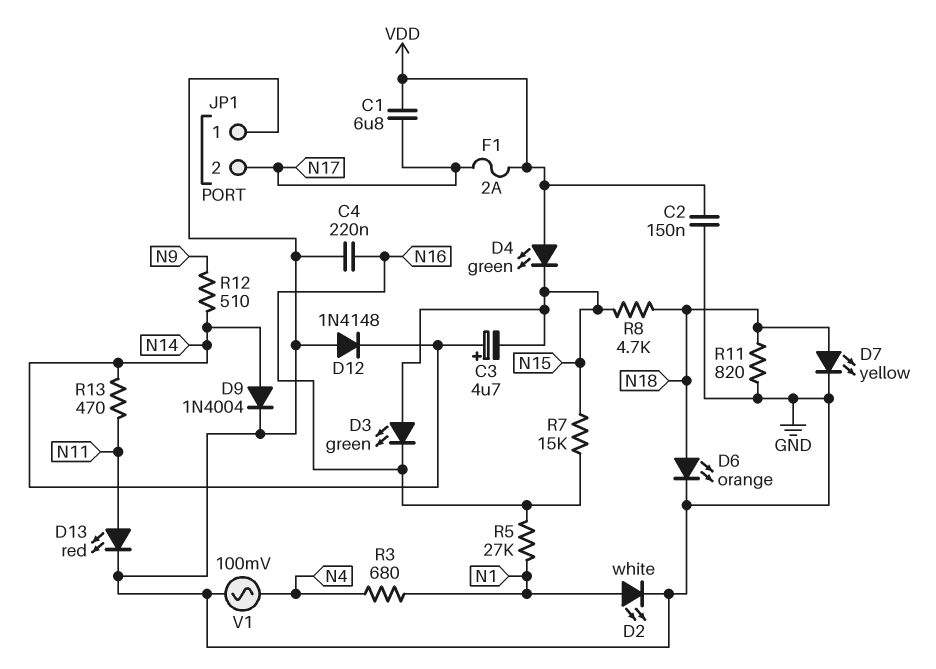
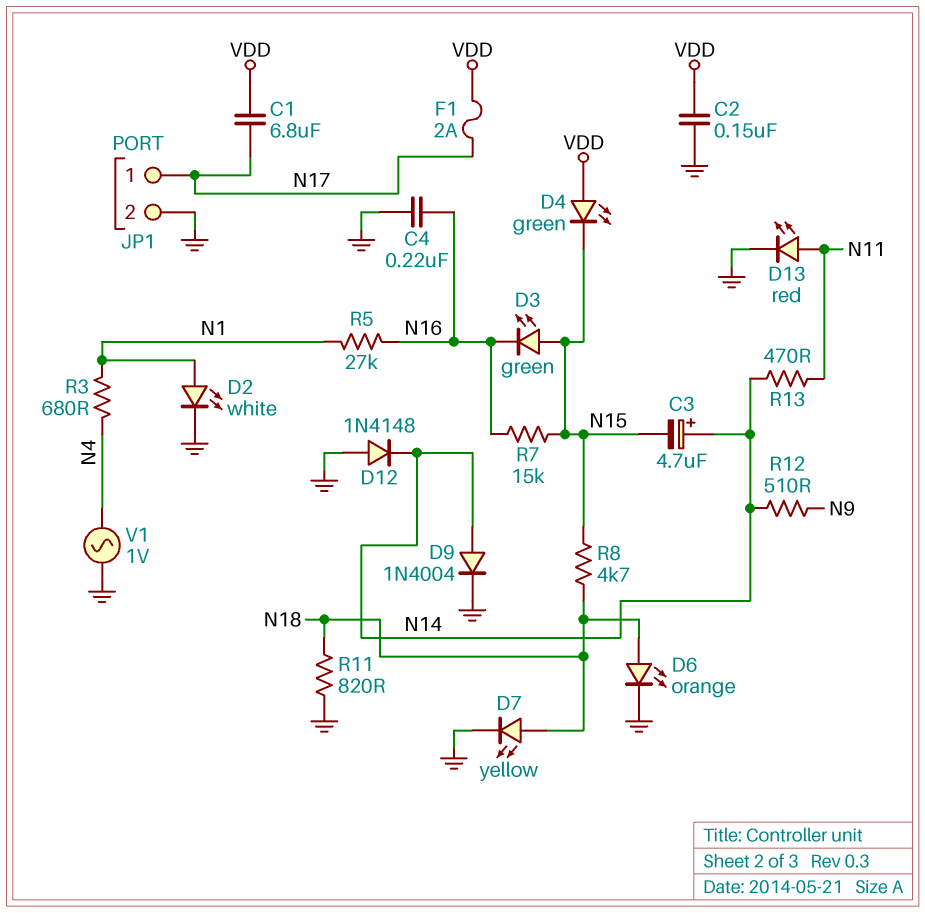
JP1 pin 1: GND -> N17
JP1 pin 2: N17 -> GND
V1: AC 100mV (GND, N4) -> AC 1V (GND, N4)

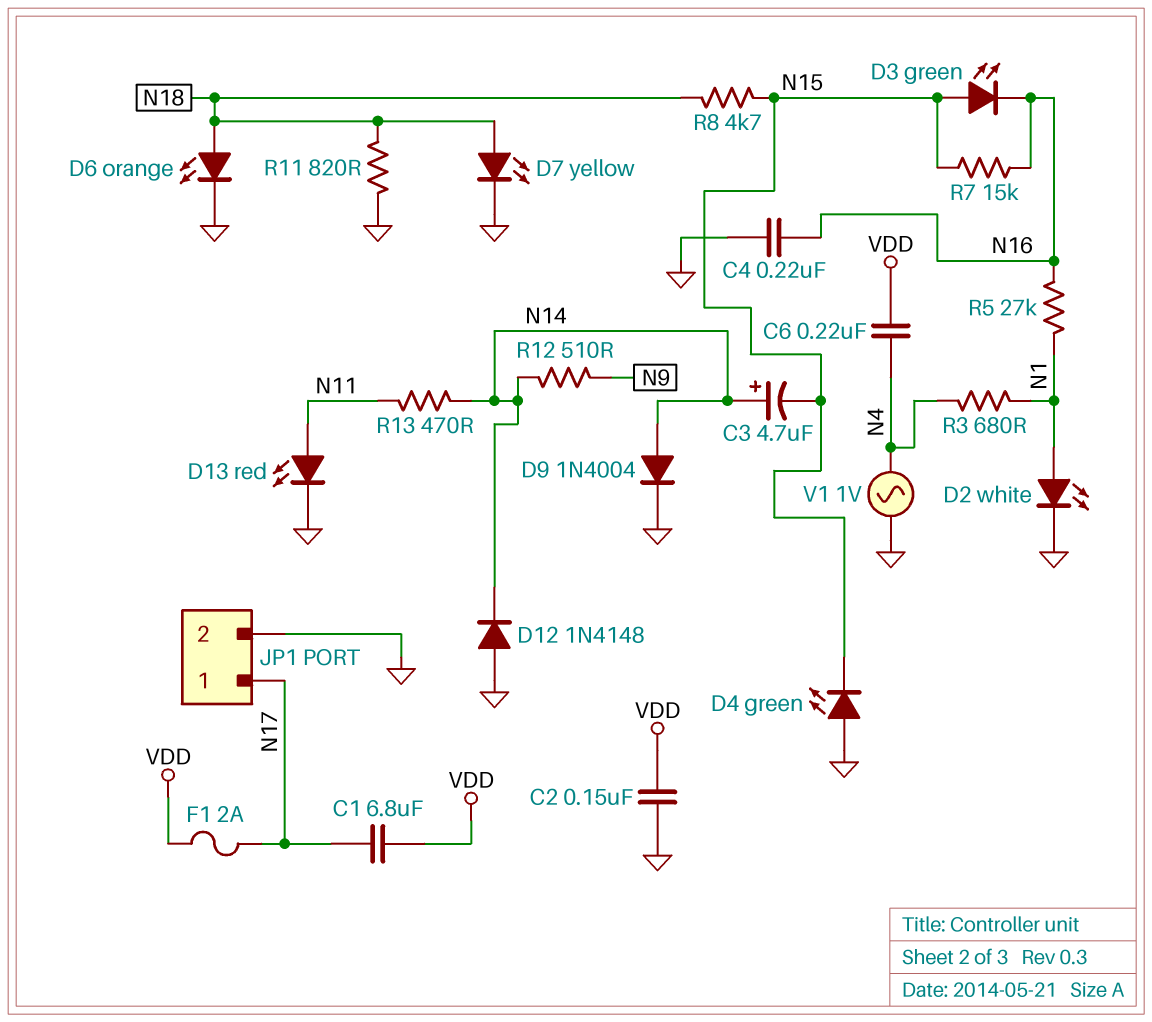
C6: none -> 220nF (N4, VDD)
D4: LED green (A VDD, K N15) -> LED green (A GND, K N15)

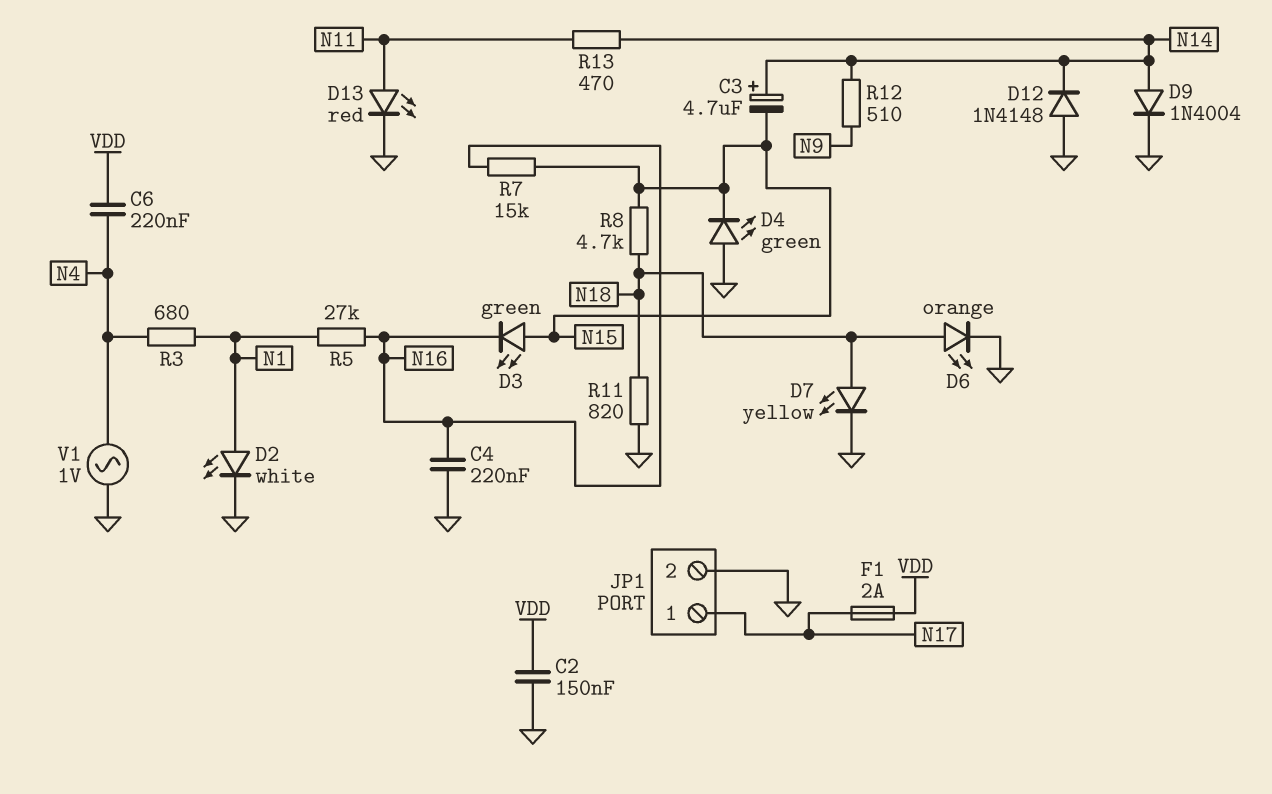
C1: 6.8uF (N17, VDD) -> none

